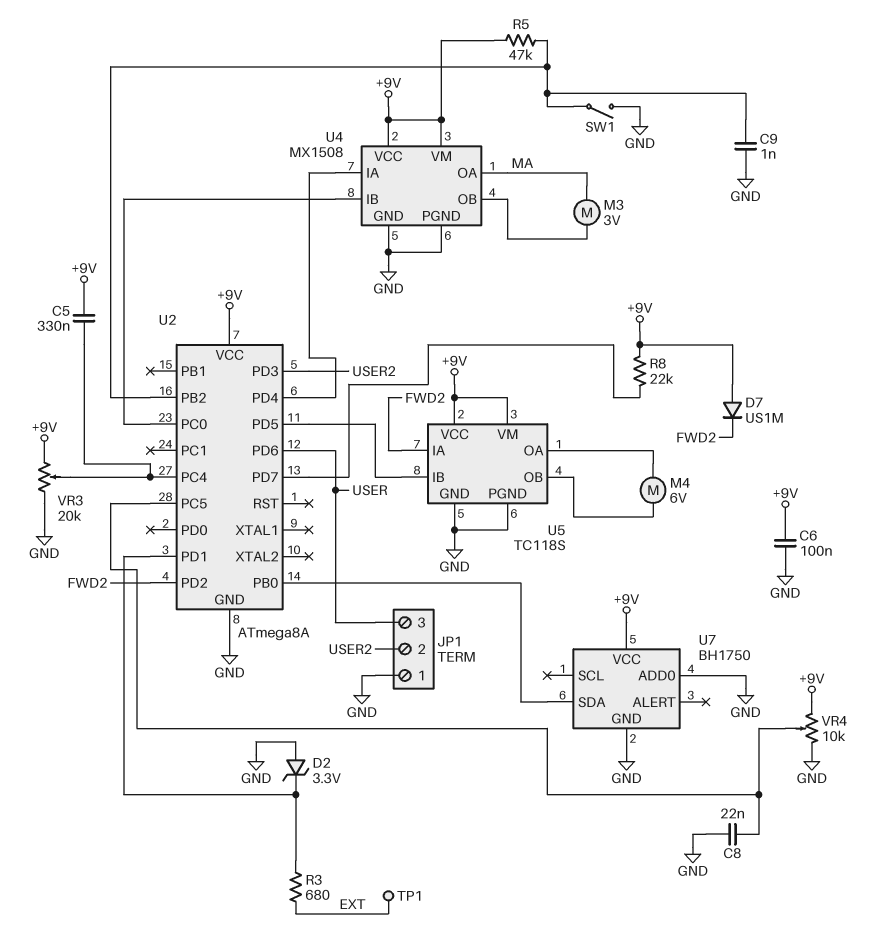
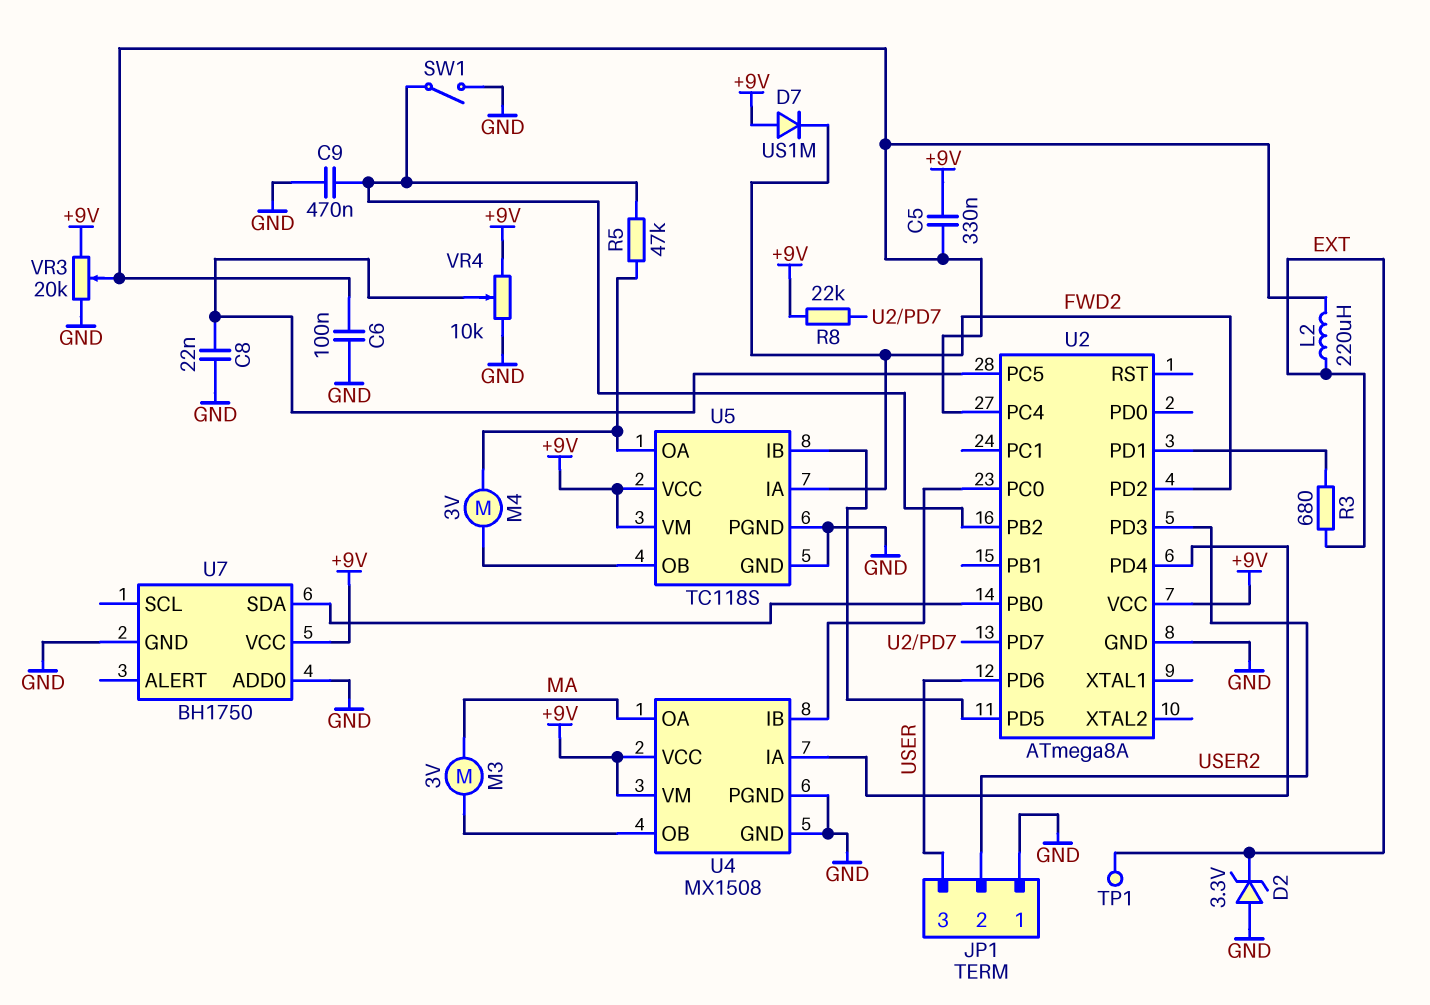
C6: 100nF (+9V, GND) -> 100nF (GND, U2/PC4)
C9: 1nF (GND, U2/PB2) -> 470nF (GND, U2/PB2)
D2: zener 3.3V (A GND, K U2/PD1) -> zener 3.3V (A GND, K EXT)
L2: none -> 220uH (EXT, U2/PC4)
M4: motor 6V (U5/OA, U5/OB) -> motor 3V (U5/OA, U5/OB)
R5: 47k (+9V, U2/PB2) -> 47k (U2/PB2, U5/OA)

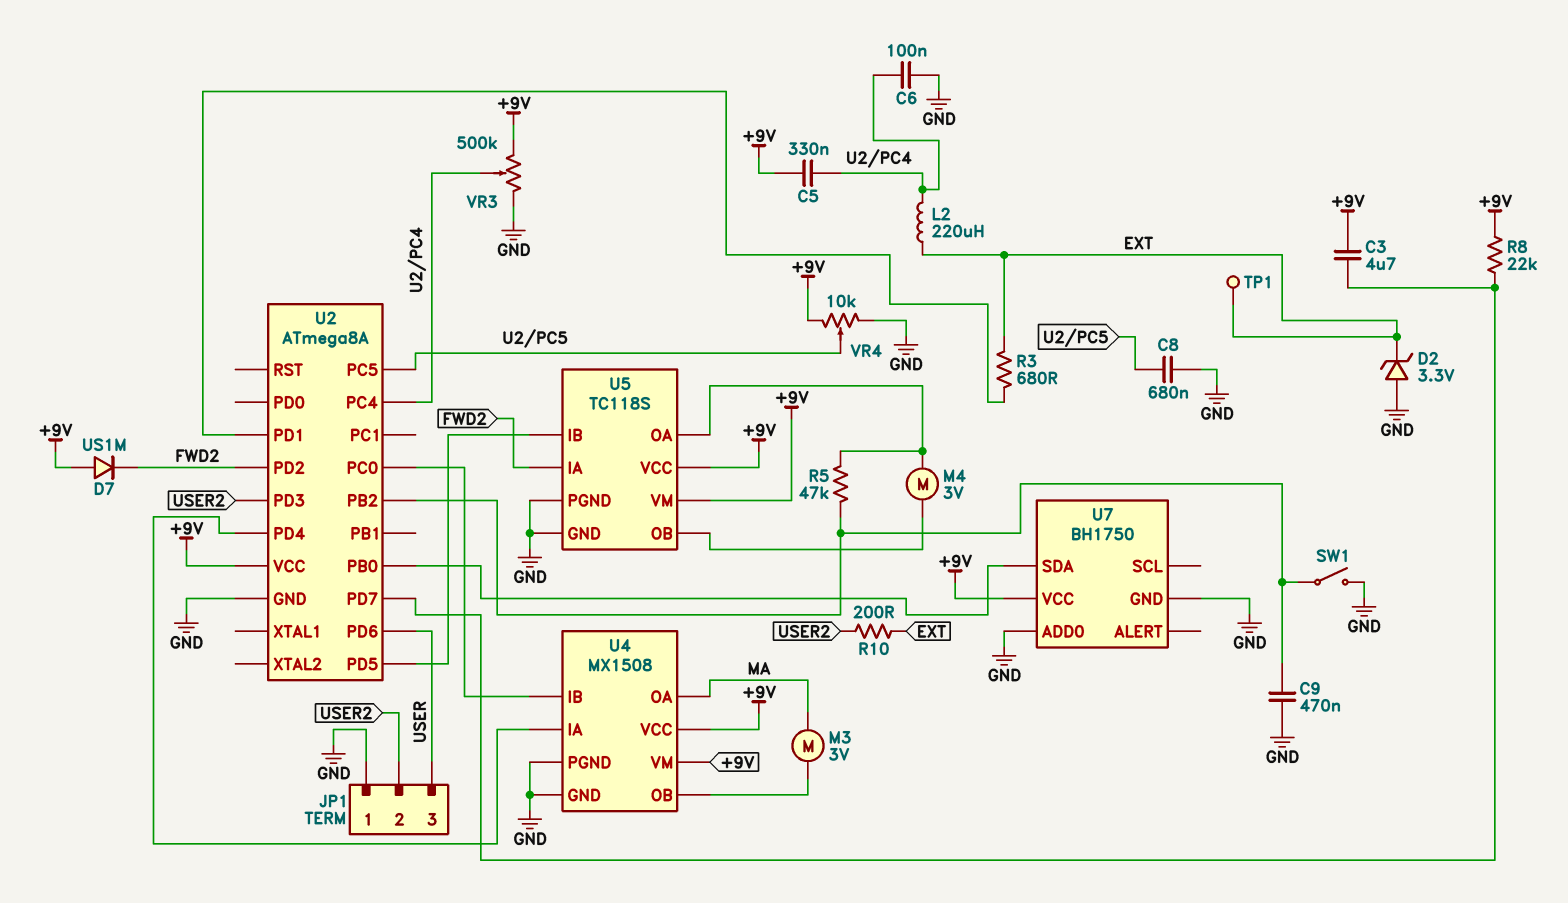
C3: none -> 4.7uF (+9V, U2/PD7)
C8: 22nF (GND, U2/PC5) -> 680nF (GND, U2/PC5)
R10: none -> 200 (EXT, USER2)
VR3: 20k (+9V, GND, wiper U2/PC4) -> 500k (+9V, GND, wiper U2/PC4)

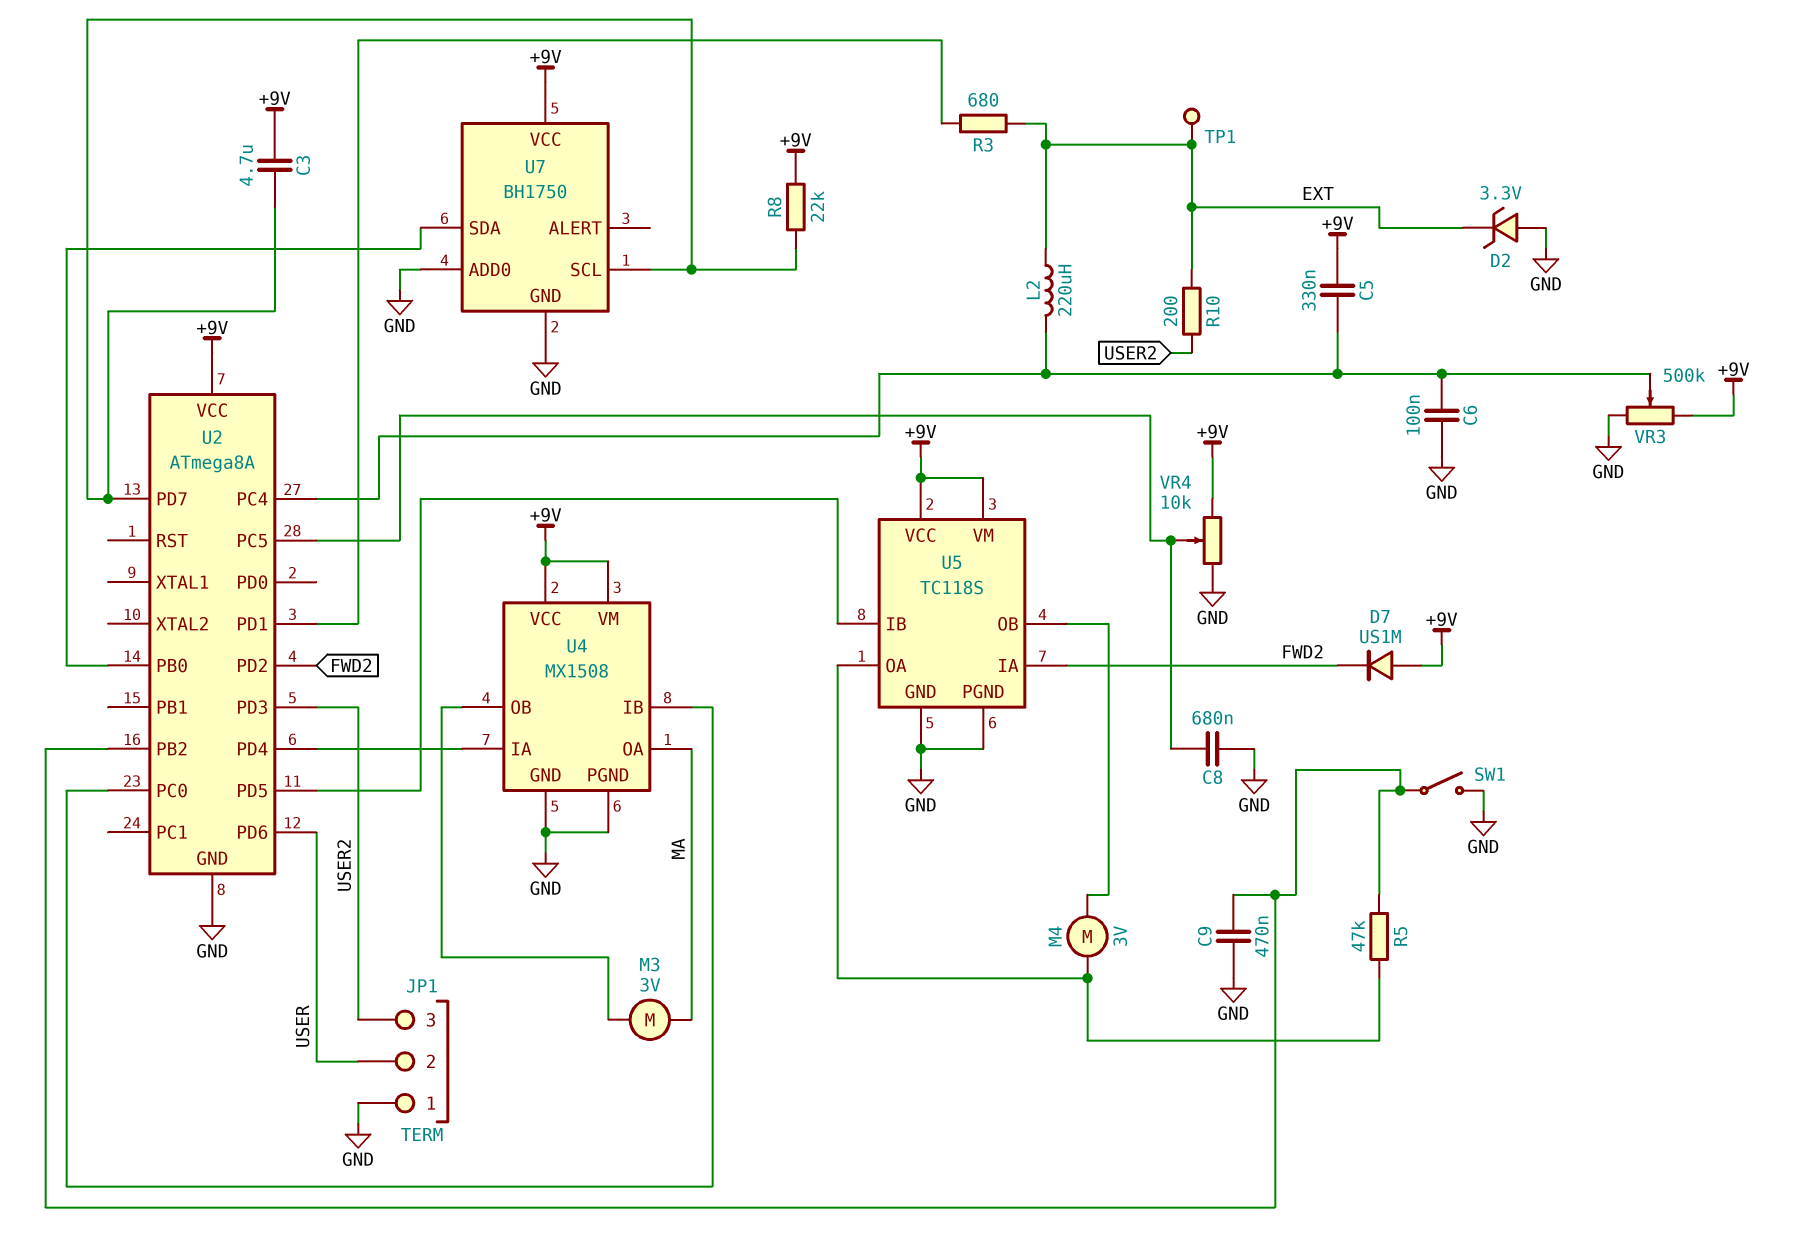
JP1 pin 2: USER2 -> USER
JP1 pin 3: USER -> USER2
U7 pin SCL: none -> U2/PD7

